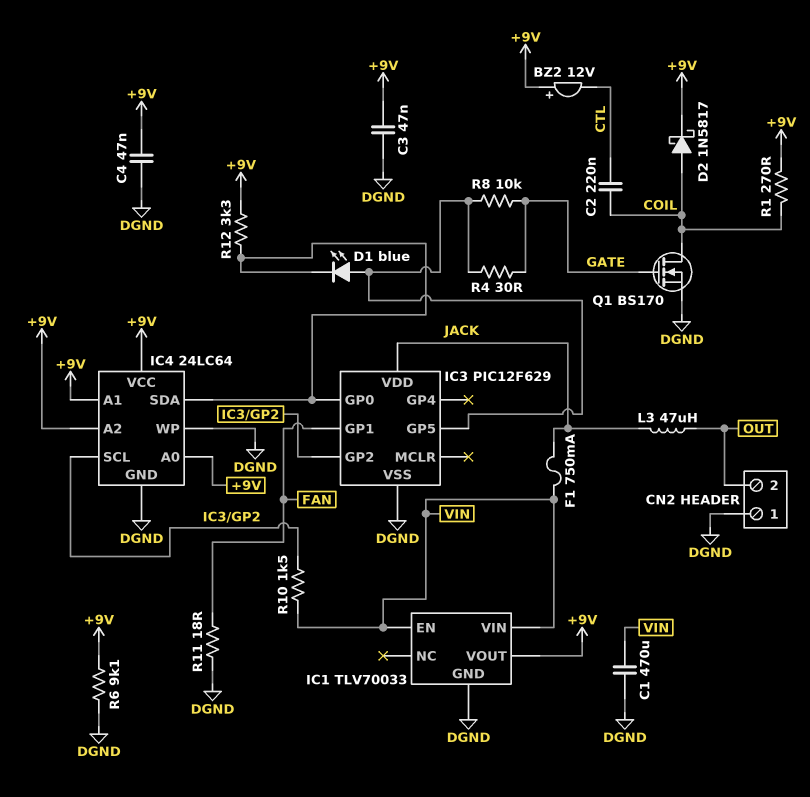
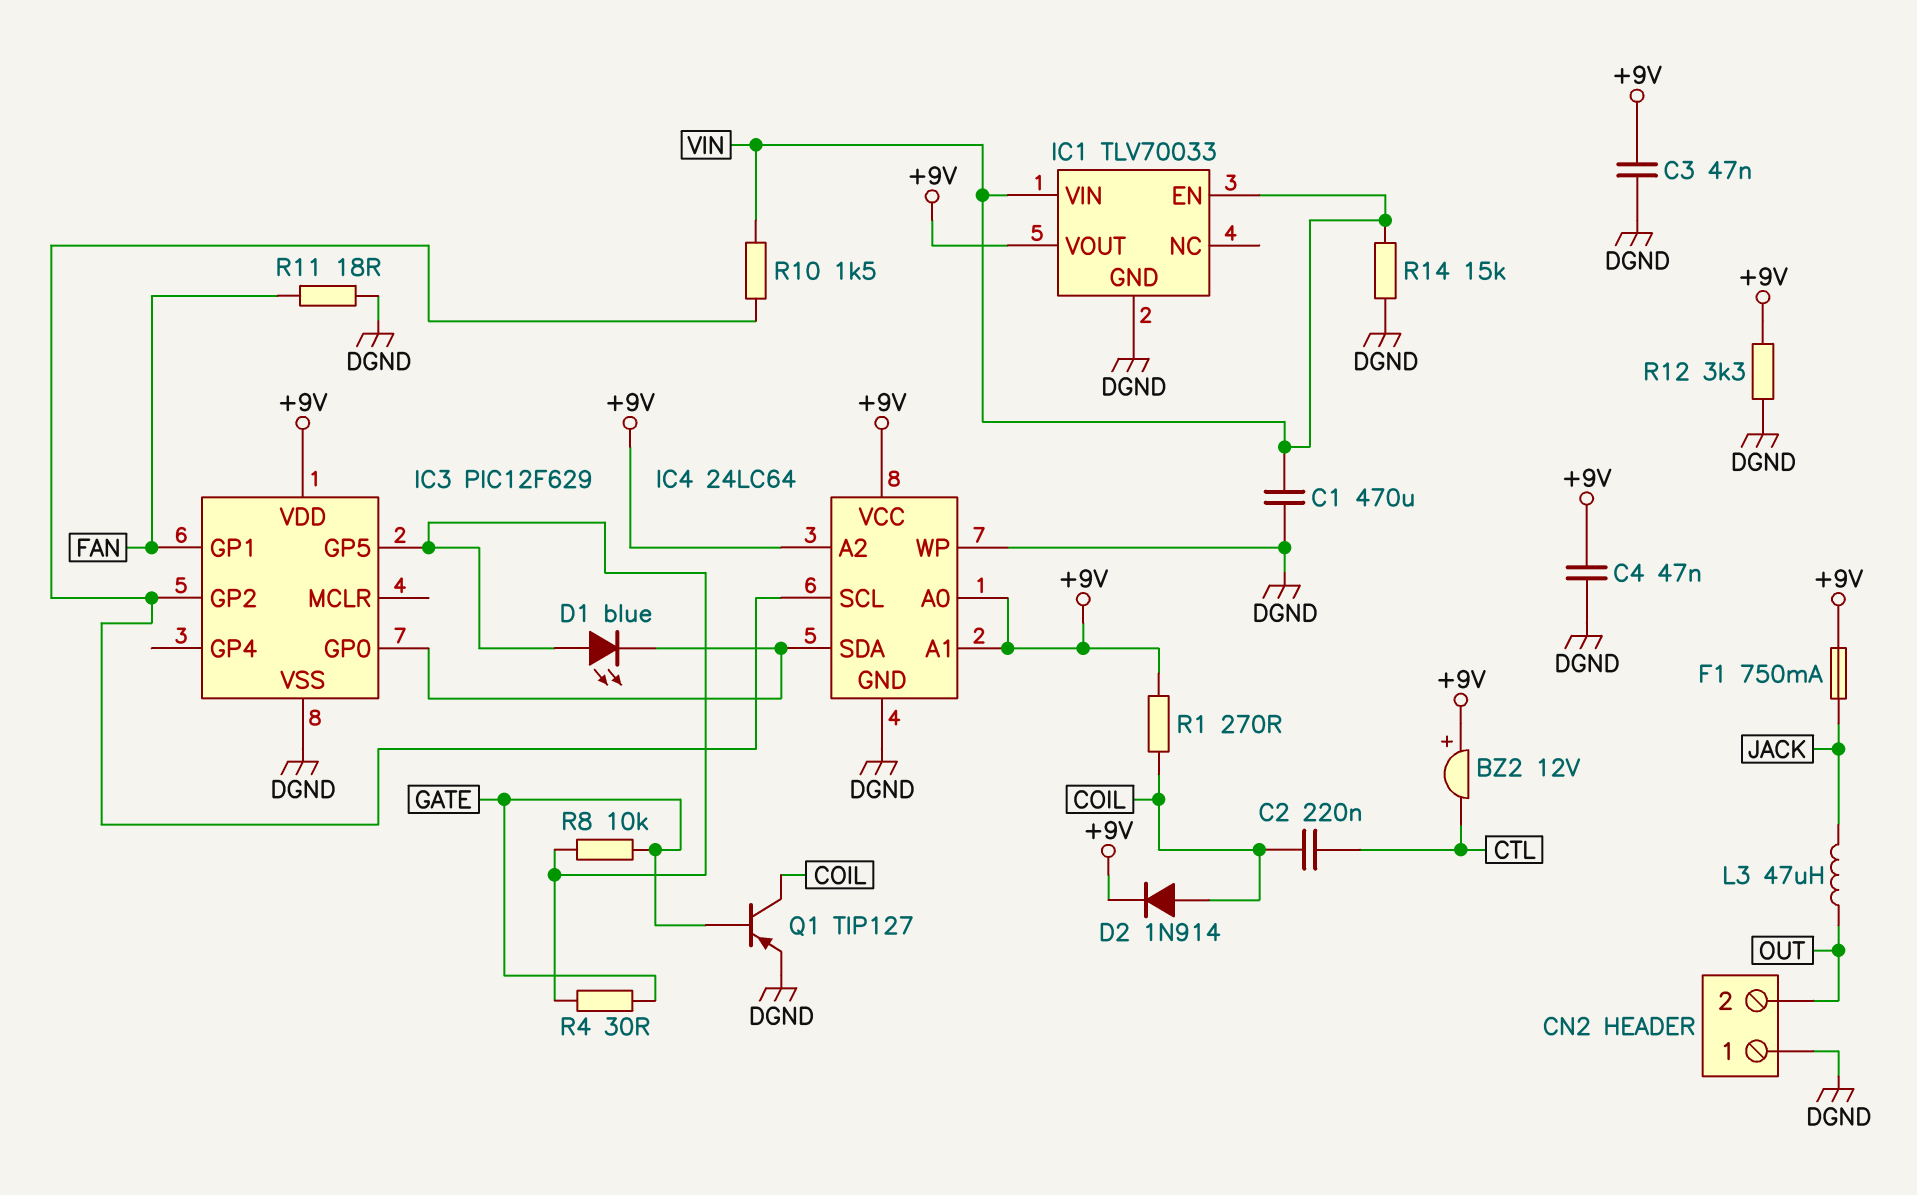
D2: schottky 1N5817 (A COIL, K +9V) -> diode 1N914 (A COIL, K +9V)
F1: 750mA (JACK, VIN) -> 750mA (+9V, JACK)
IC3 pin VDD: JACK -> +9V
Q1: NMOS BS170 (G GATE, D COIL, S DGND) -> PNP TIP127 (B GATE, C COIL, E DGND)
R6: 9.1k (+9V, DGND) -> none
R12: 3.3k (+9V, IC3/GP0) -> 3.3k (+9V, DGND)
R14: none -> 15k (DGND, VIN)

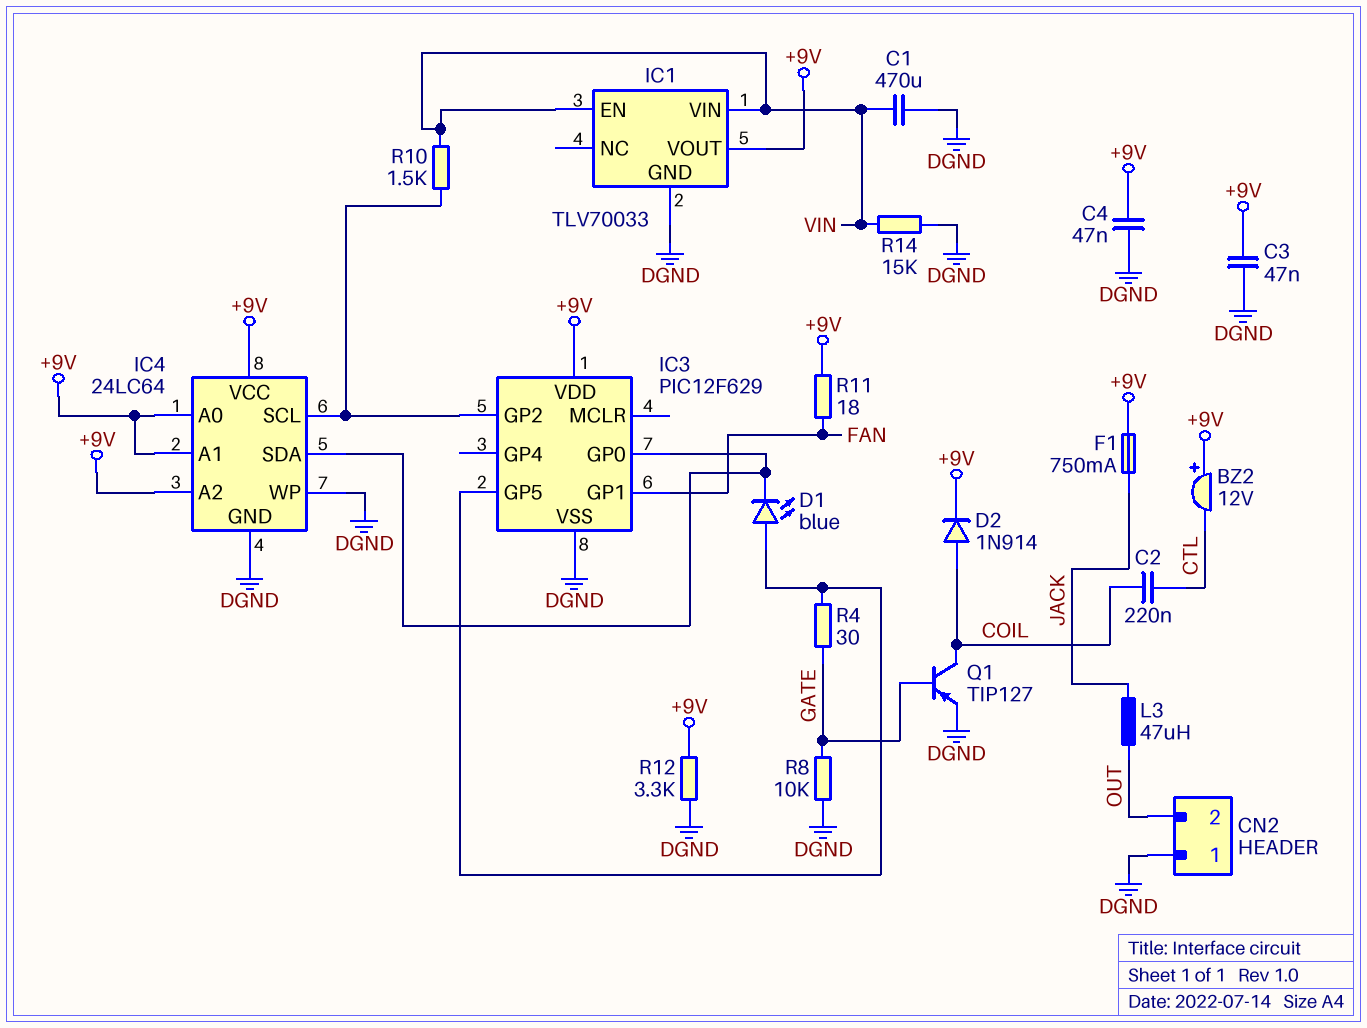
R1: 270 (+9V, COIL) -> none
R8: 10k (GATE, IC3/GP5) -> 10k (DGND, GATE)
R11: 18 (DGND, FAN) -> 18 (+9V, FAN)

